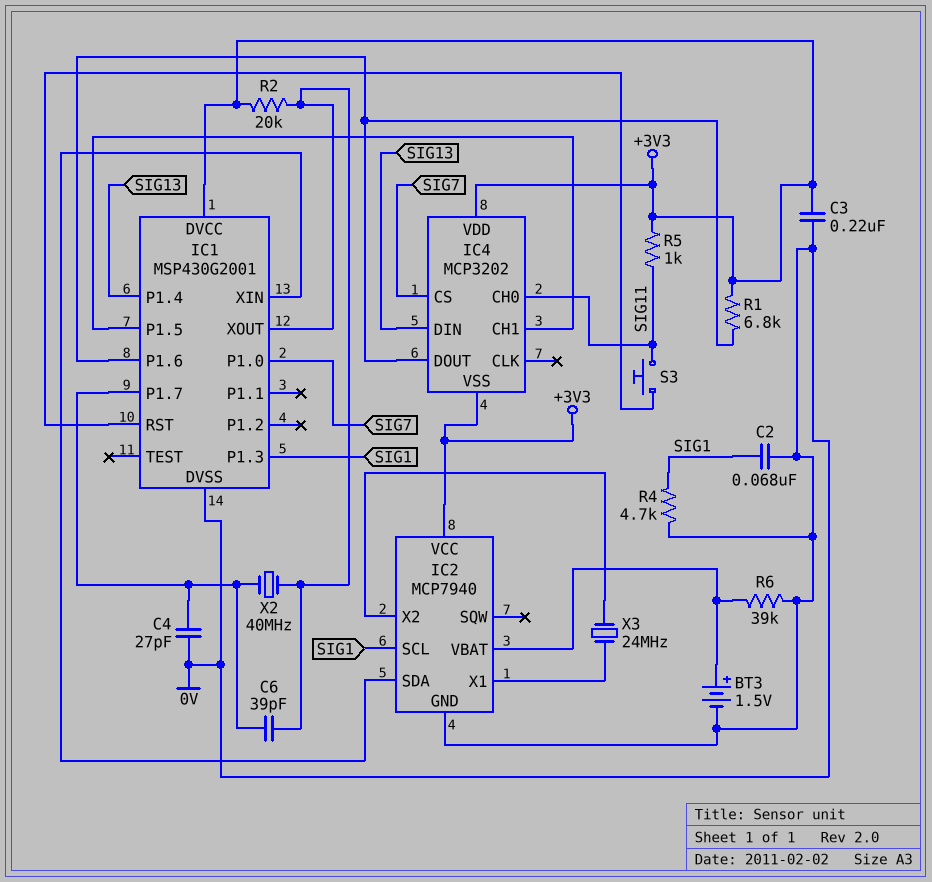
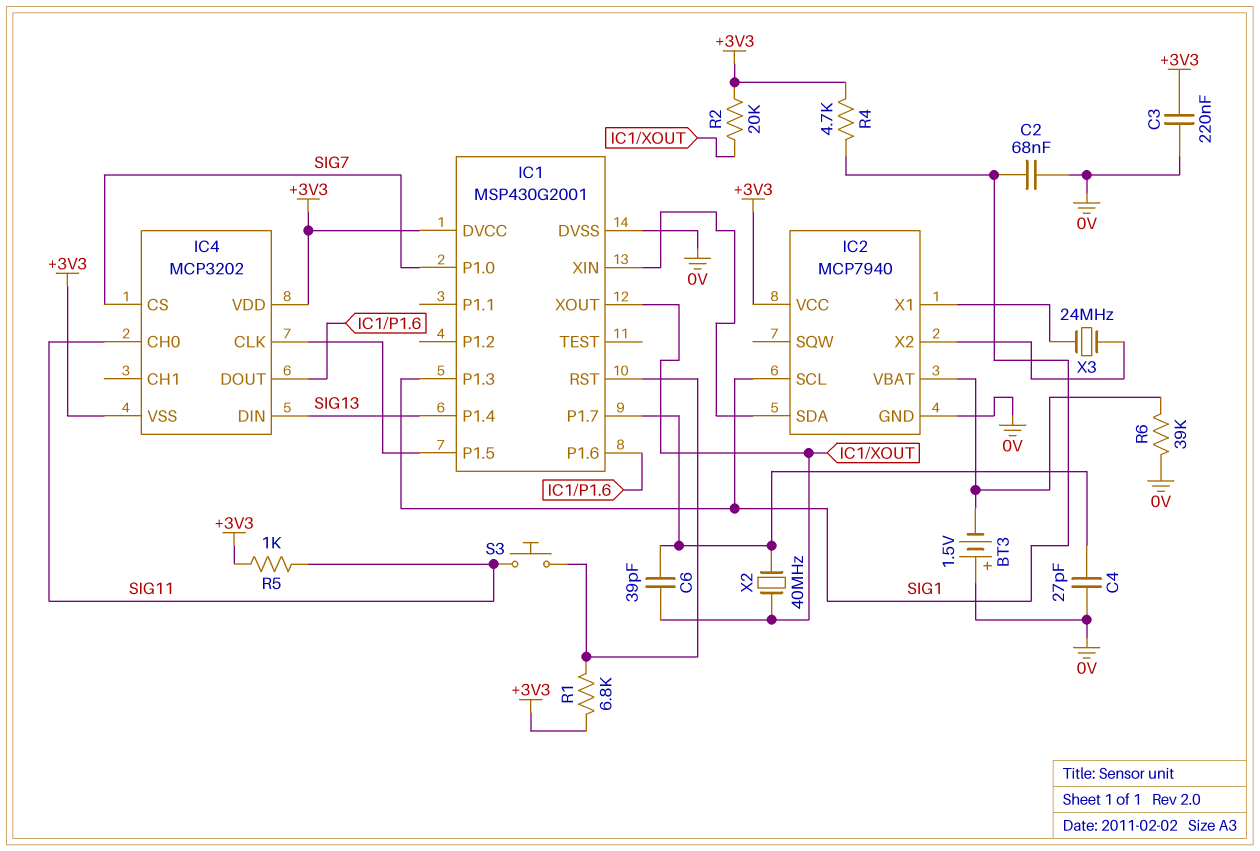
BT3: 1.5V (plus IC2/VBAT, minus 0V) -> 1.5V (plus 0V, minus IC2/VBAT)
IC4 pin CH1: IC1/P1.5 -> none
IC4 pin CLK: none -> IC1/P1.5
R1: 6.8k (+3V3, IC1/P1.6) -> 6.8k (+3V3, IC1/RST)
R4: 4.7k (0V, SIG1) -> 4.7k (+3V3, SIG1)

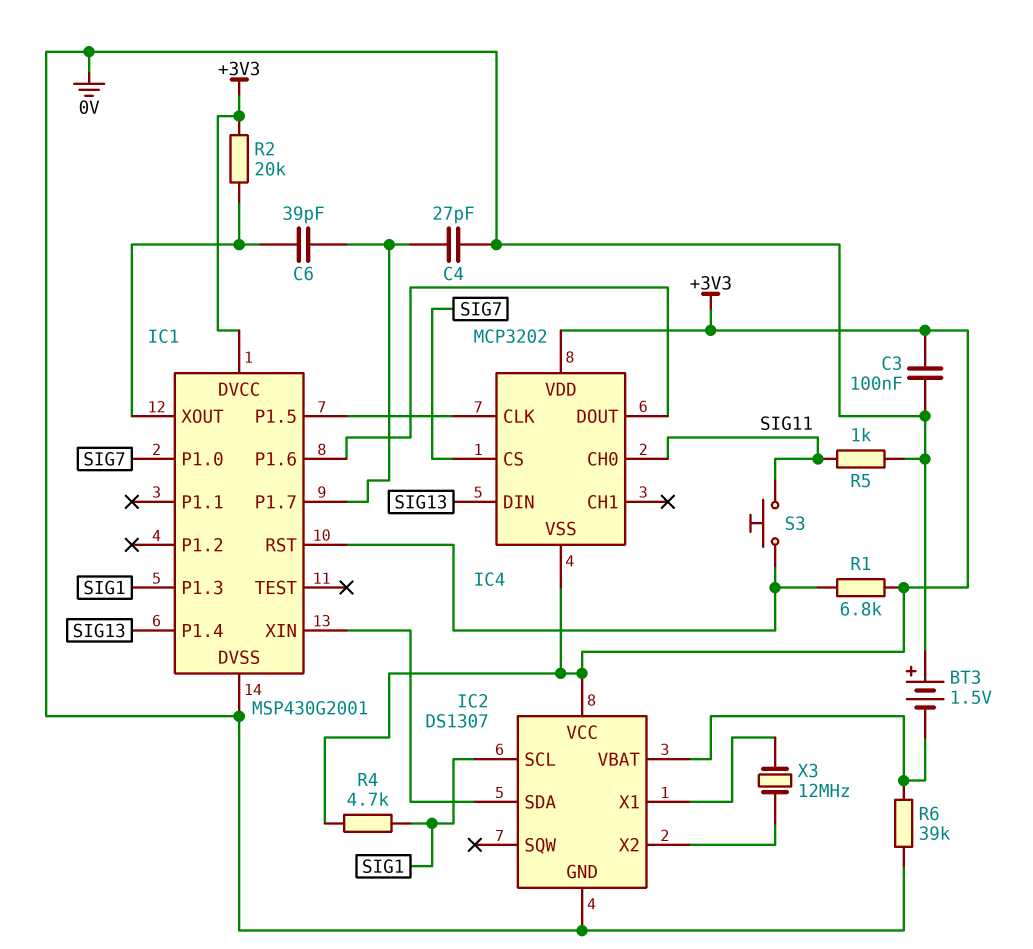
C2: 68nF (0V, SIG1) -> none
C3: 220nF (+3V3, 0V) -> 100nF (+3V3, 0V)
IC2: MCP7940 -> DS1307
R5: 1k (+3V3, SIG11) -> 1k (0V, SIG11)
X2: 40MHz (IC1/P1.7, IC1/XOUT) -> none
X3: 24MHz (IC2/X1, IC2/X2) -> 12MHz (IC2/X1, IC2/X2)

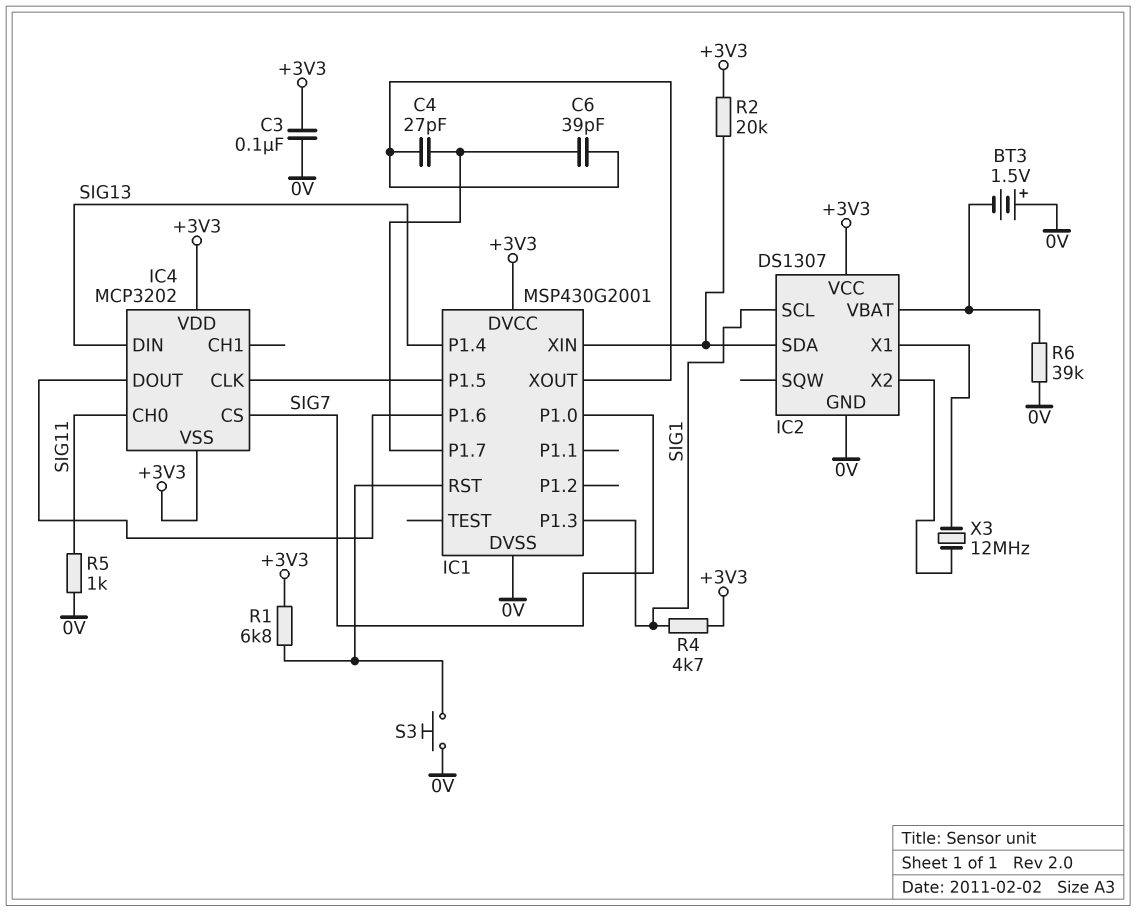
C4: 27pF (0V, IC1/P1.7) -> 27pF (IC1/P1.7, IC1/XOUT)
R2: 20k (+3V3, IC1/XOUT) -> 20k (+3V3, IC1/XIN)
S3: button (IC1/RST, SIG11) -> button (0V, IC1/RST)

